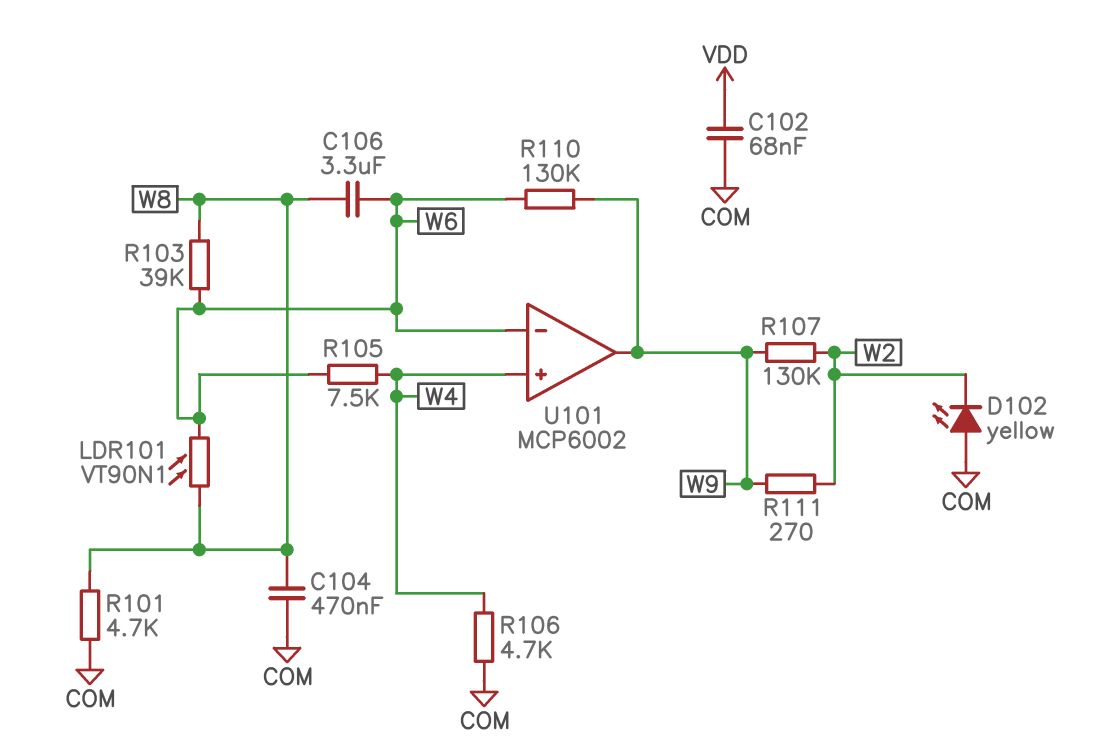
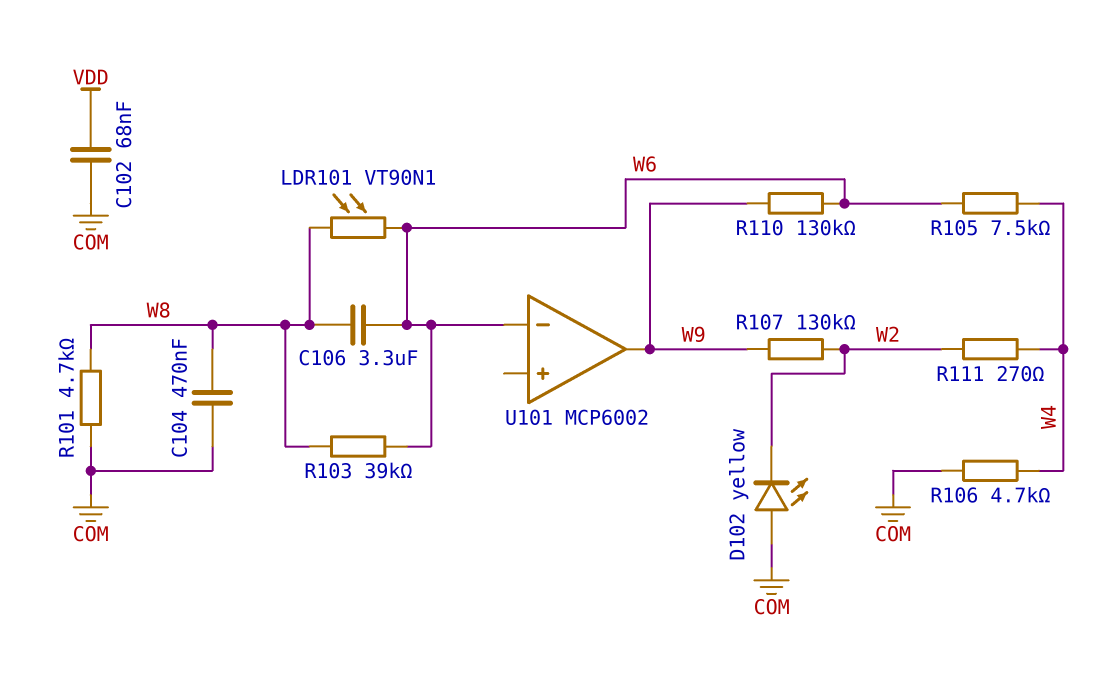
R111: 270 (W2, W9) -> 270 (W2, W4)
U101 pin in+: W4 -> none

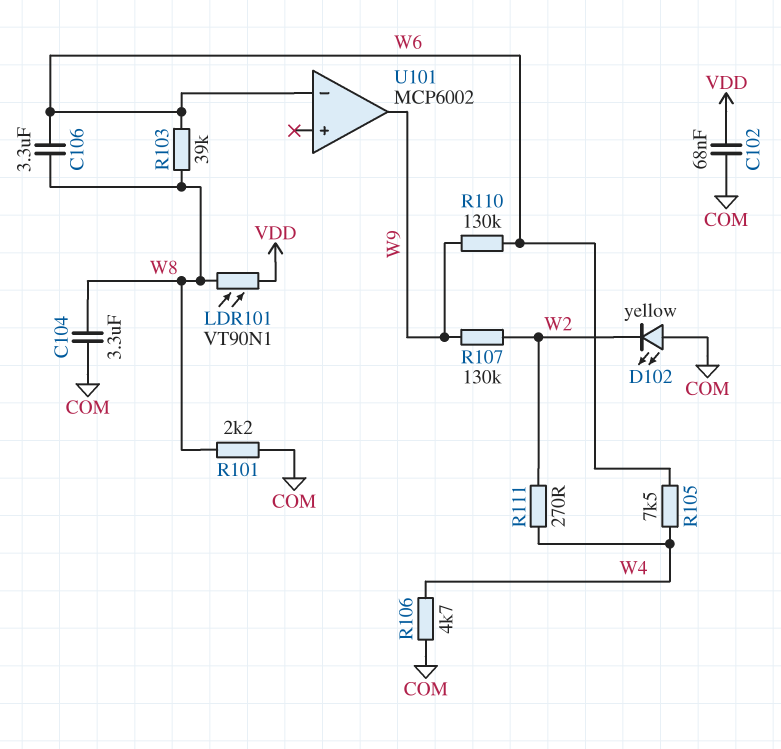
C104: 470nF (COM, W8) -> 3.3uF (COM, W8)
LDR101: VT90N1 (W6, W8) -> VT90N1 (VDD, W8)
R101: 4.7k (COM, W8) -> 2.2k (COM, W8)

